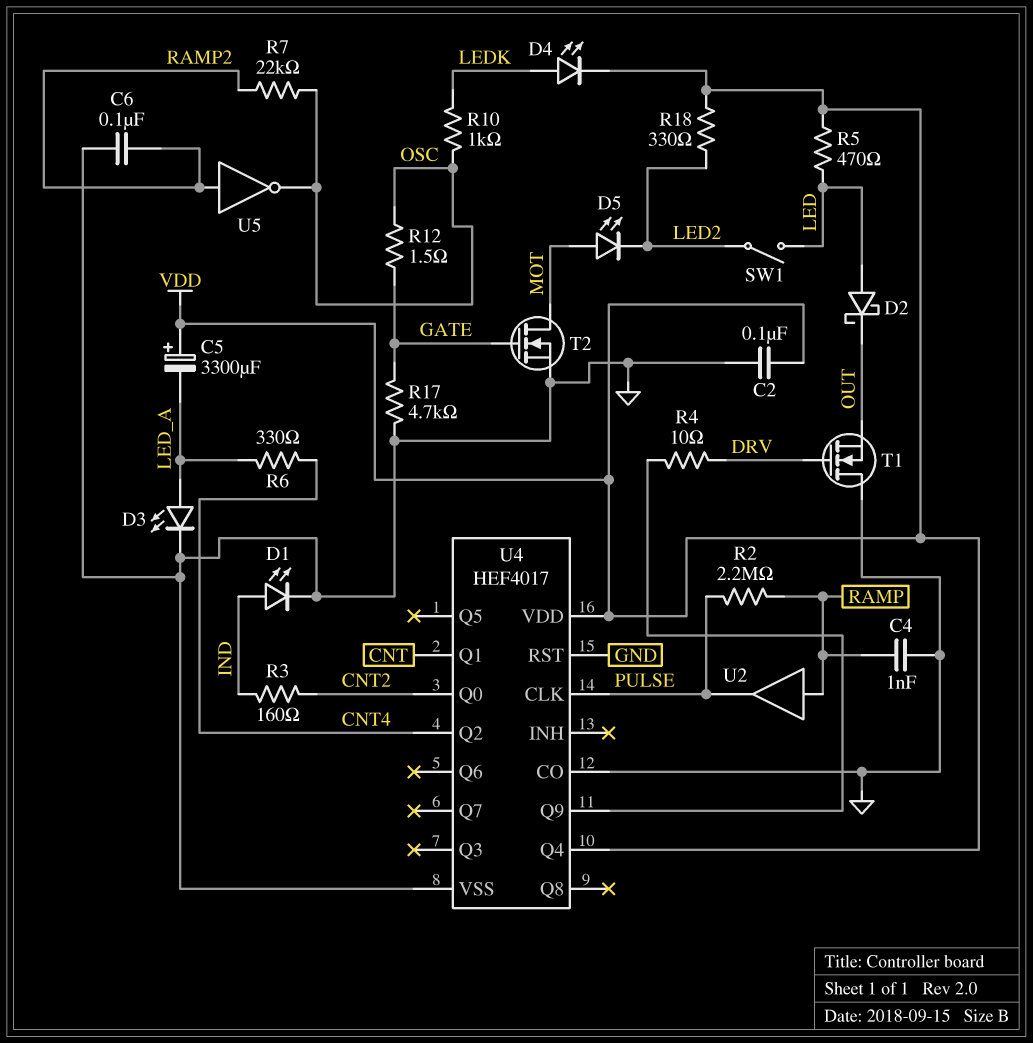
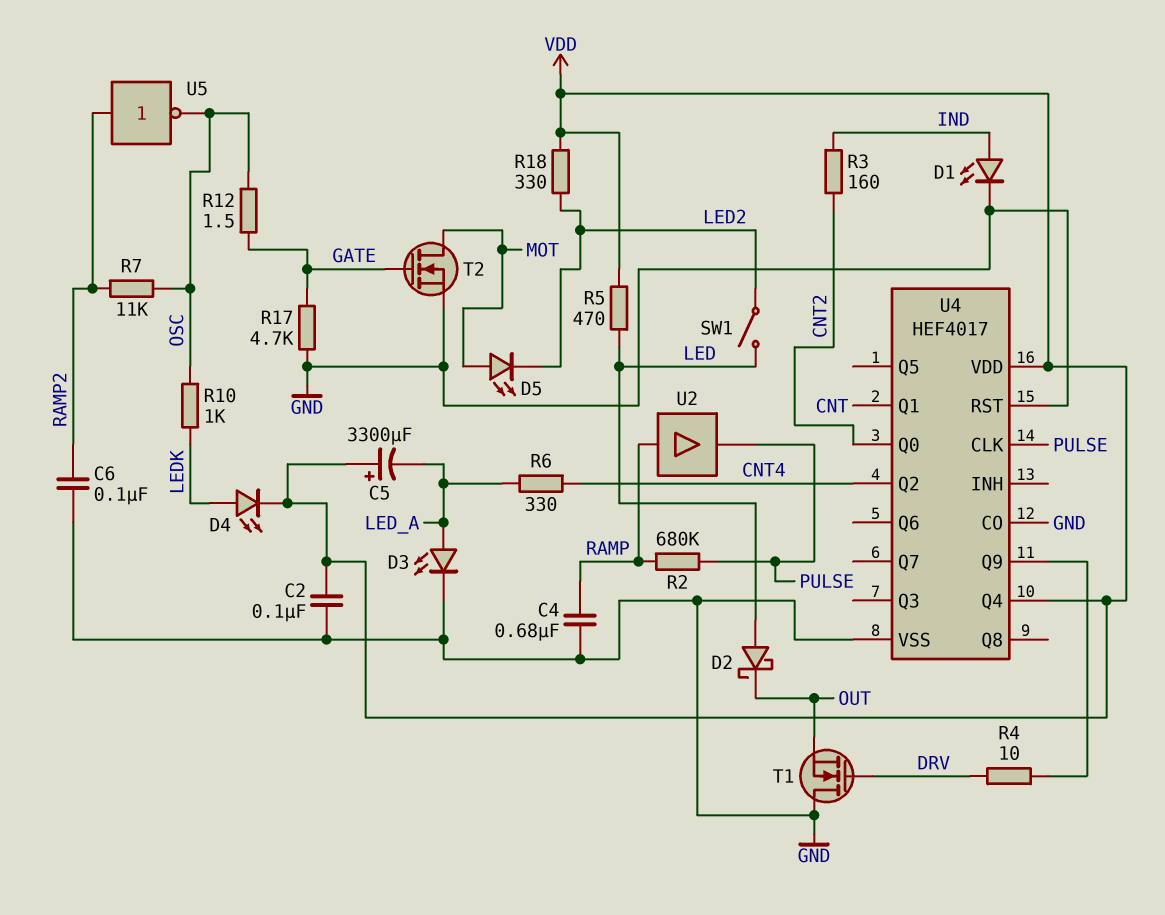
C4: 1nF (GND, RAMP) -> 680nF (GND, RAMP)
R2: 2.2M (PULSE, RAMP) -> 680k (PULSE, RAMP)
R7: 22k (OSC, RAMP2) -> 11k (OSC, RAMP2)

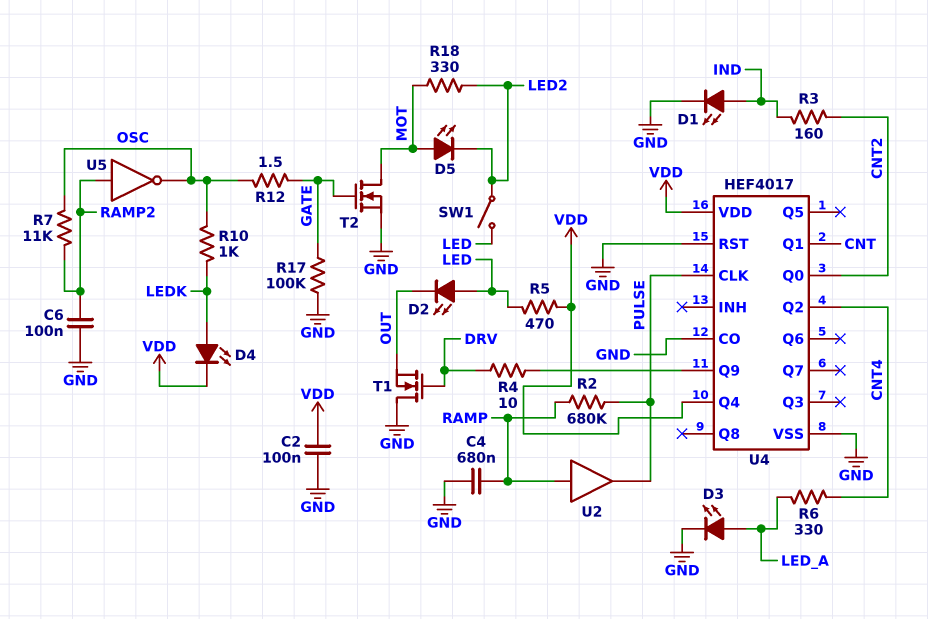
C5: 3300uF (plus VDD, minus LED_A) -> none
D2: schottky (A LED, K OUT) -> LED (A LED, K OUT)
R17: 4.7k (GATE, GND) -> 100k (GATE, GND)
R18: 330 (LED2, VDD) -> 330 (LED2, MOT)

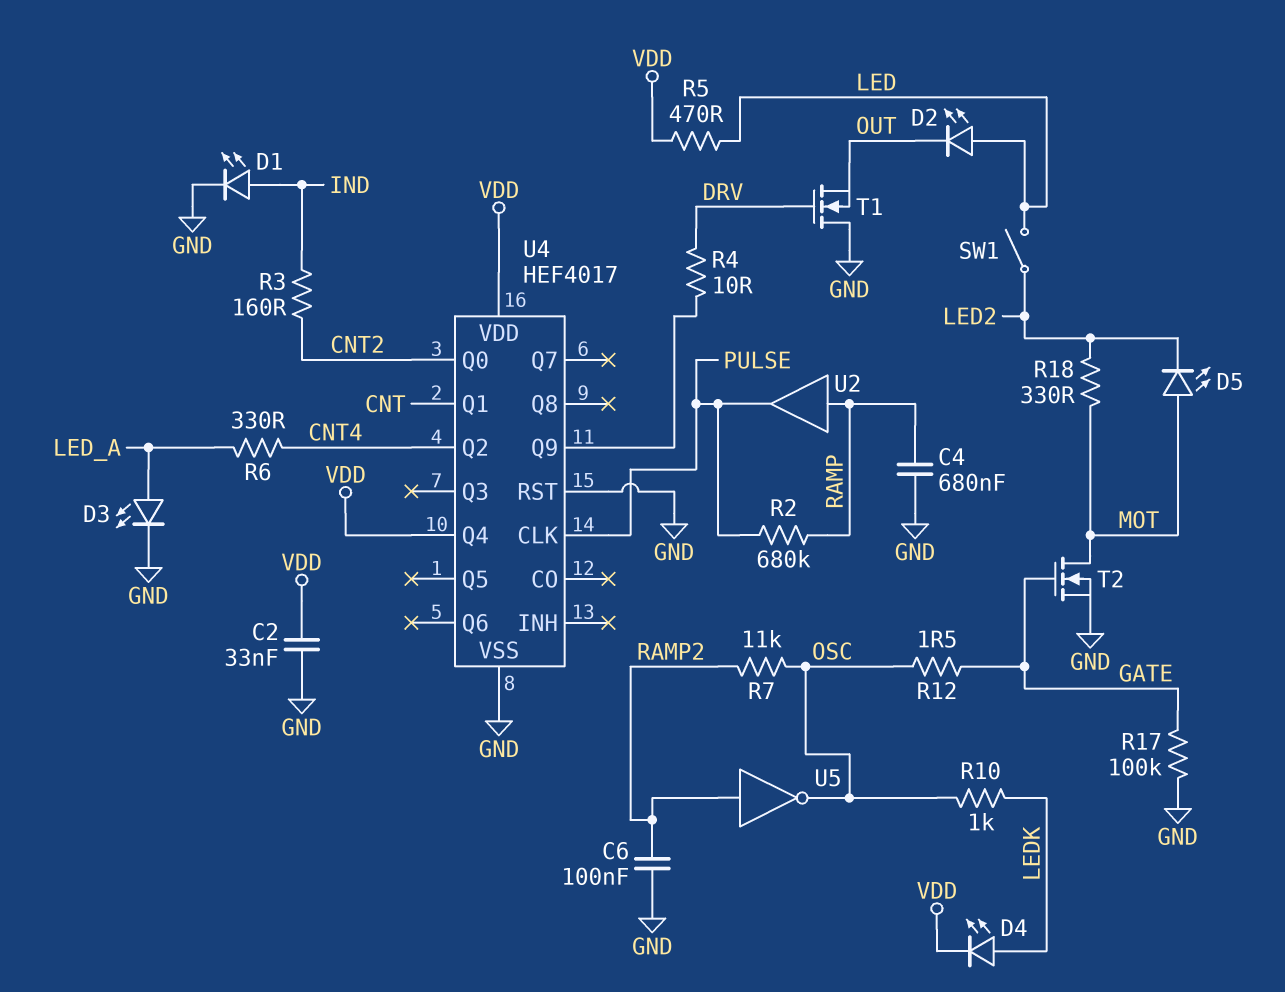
C2: 100nF (GND, VDD) -> 33nF (GND, VDD)
U4 pin CO: GND -> none

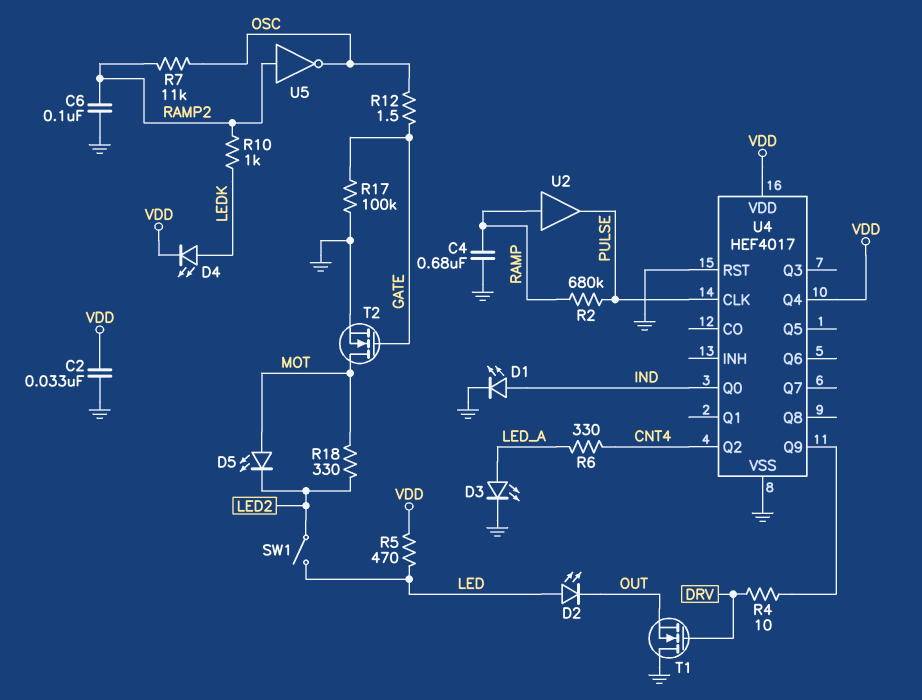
R3: 160 (CNT2, IND) -> none
R10: 1k (LEDK, OSC) -> 1k (LEDK, RAMP2)
U4 pin Q0: CNT2 -> IND
U4 pin Q1: CNT -> none

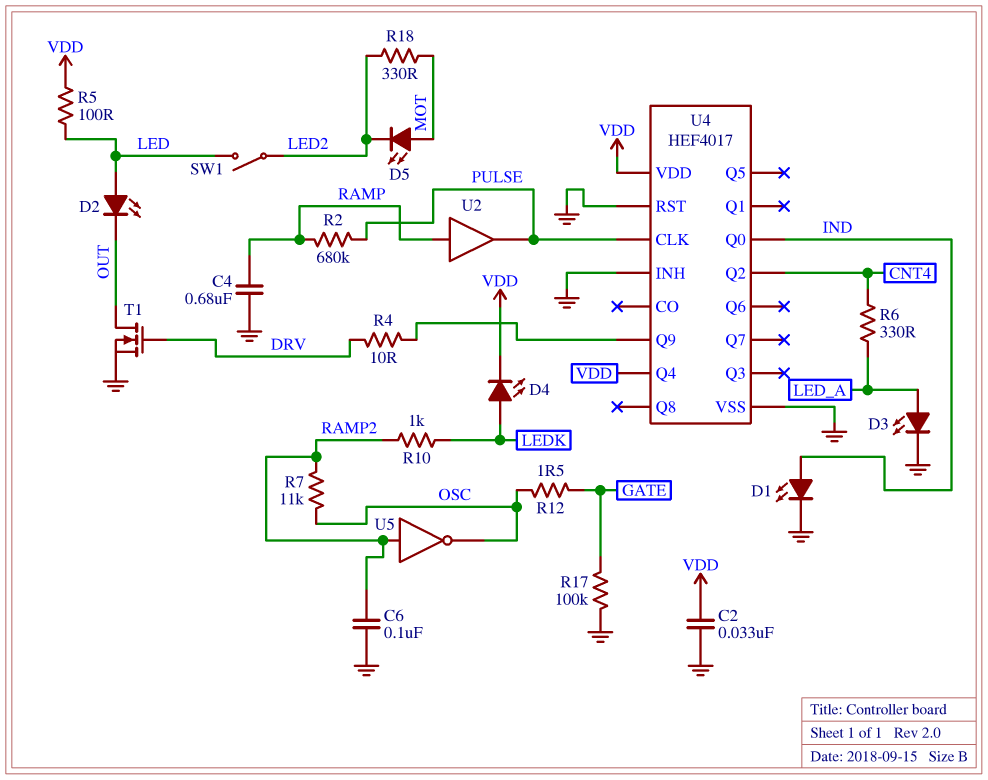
R5: 470 (LED, VDD) -> 100 (LED, VDD)
T1: NMOS (G DRV, D GND, S OUT) -> NMOS (G DRV, D OUT, S GND)
T2: NMOS (G GATE, D MOT, S GND) -> none
U4 pin INH: none -> GND

